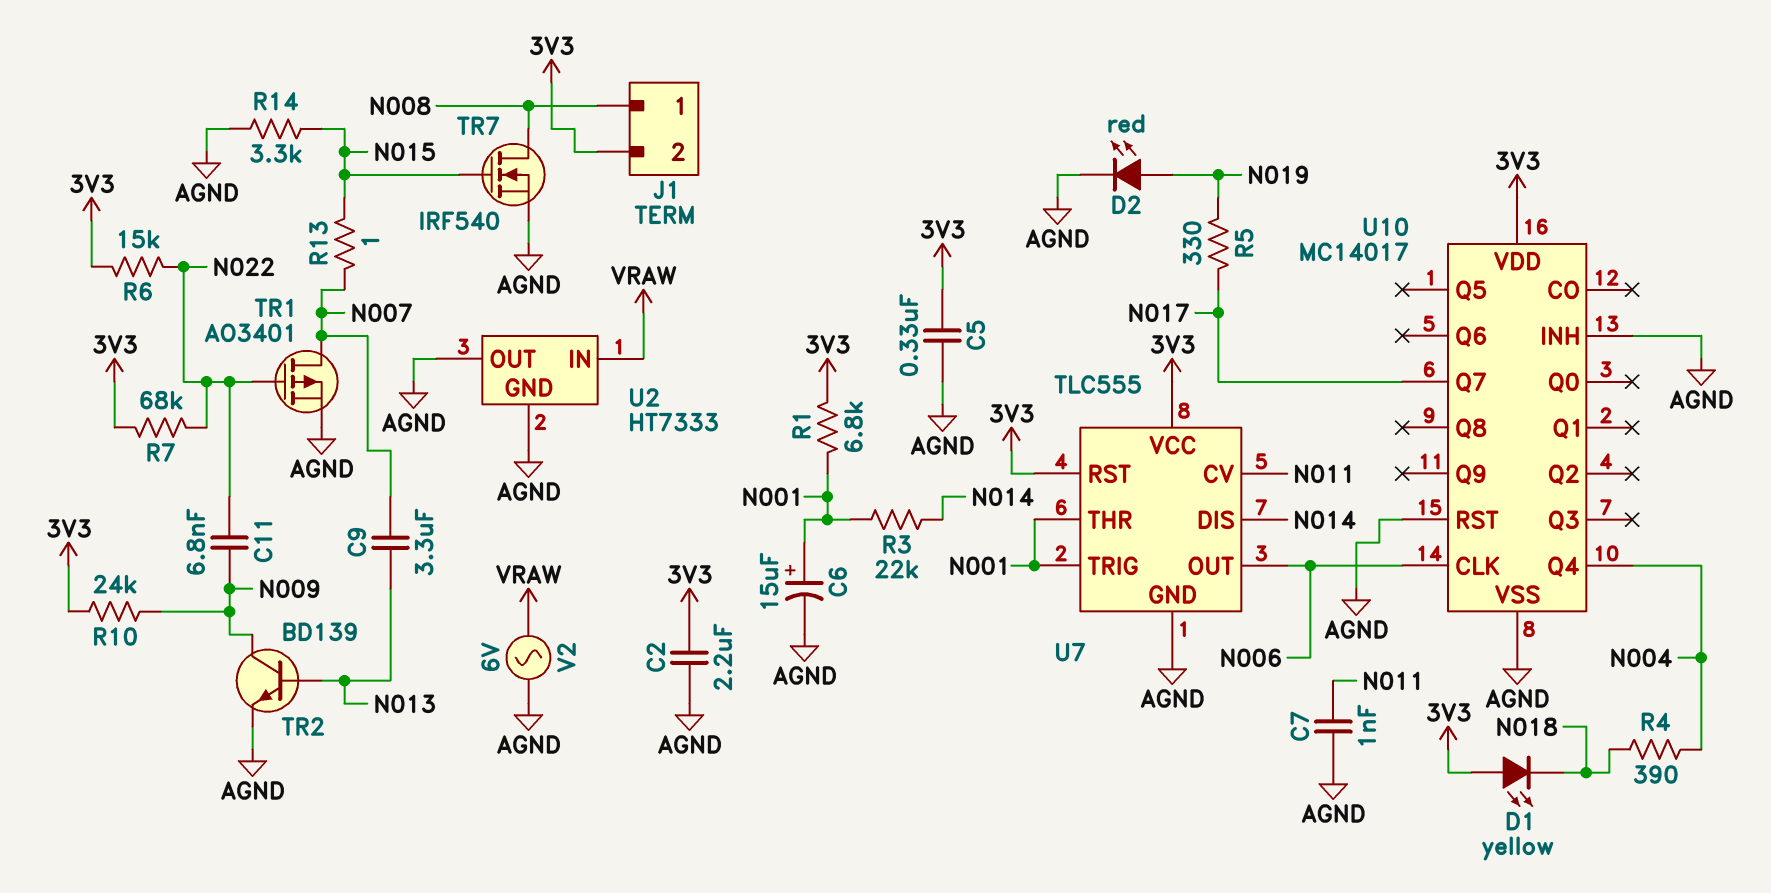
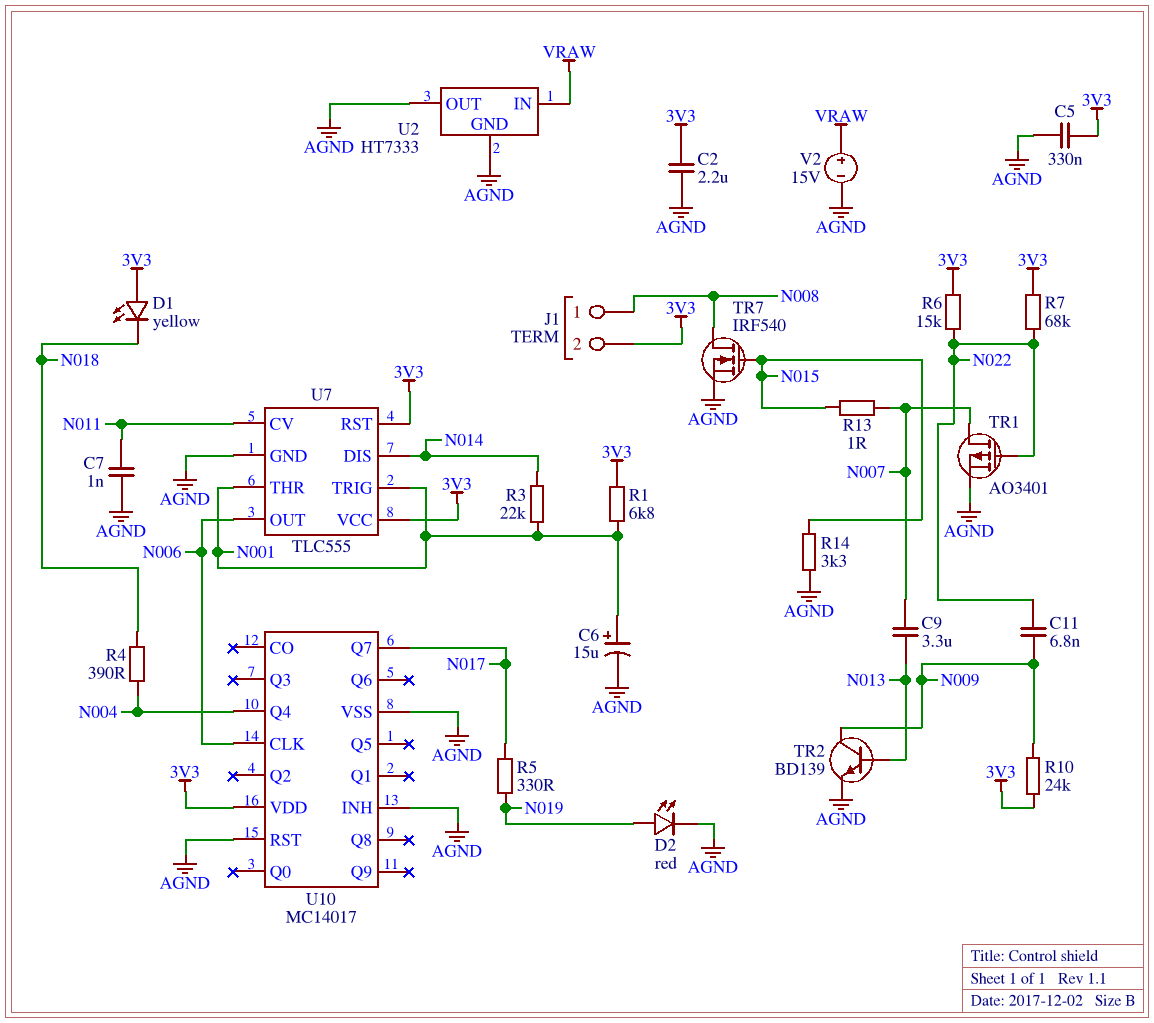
V2: AC 6V (AGND, VRAW) -> 15V (plus VRAW, minus AGND)

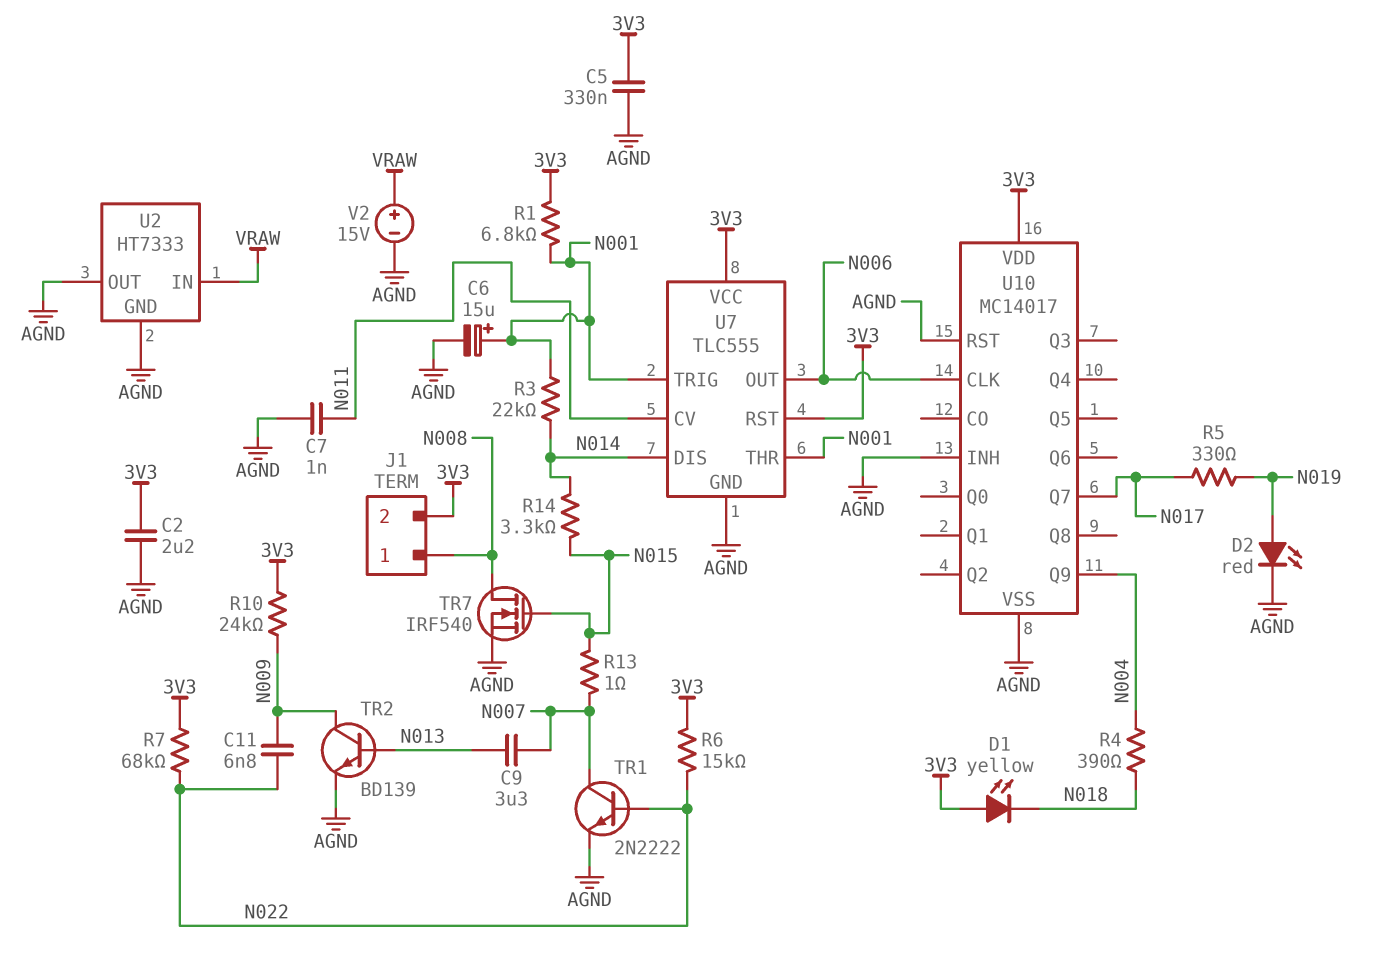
R14: 3.3k (AGND, N015) -> 3.3k (N014, N015)
TR1: PMOS AO3401 (G N022, D N007, S AGND) -> NPN 2N2222 (B N022, C N007, E AGND)
U10 pin Q4: N004 -> none
U10 pin Q9: none -> N004

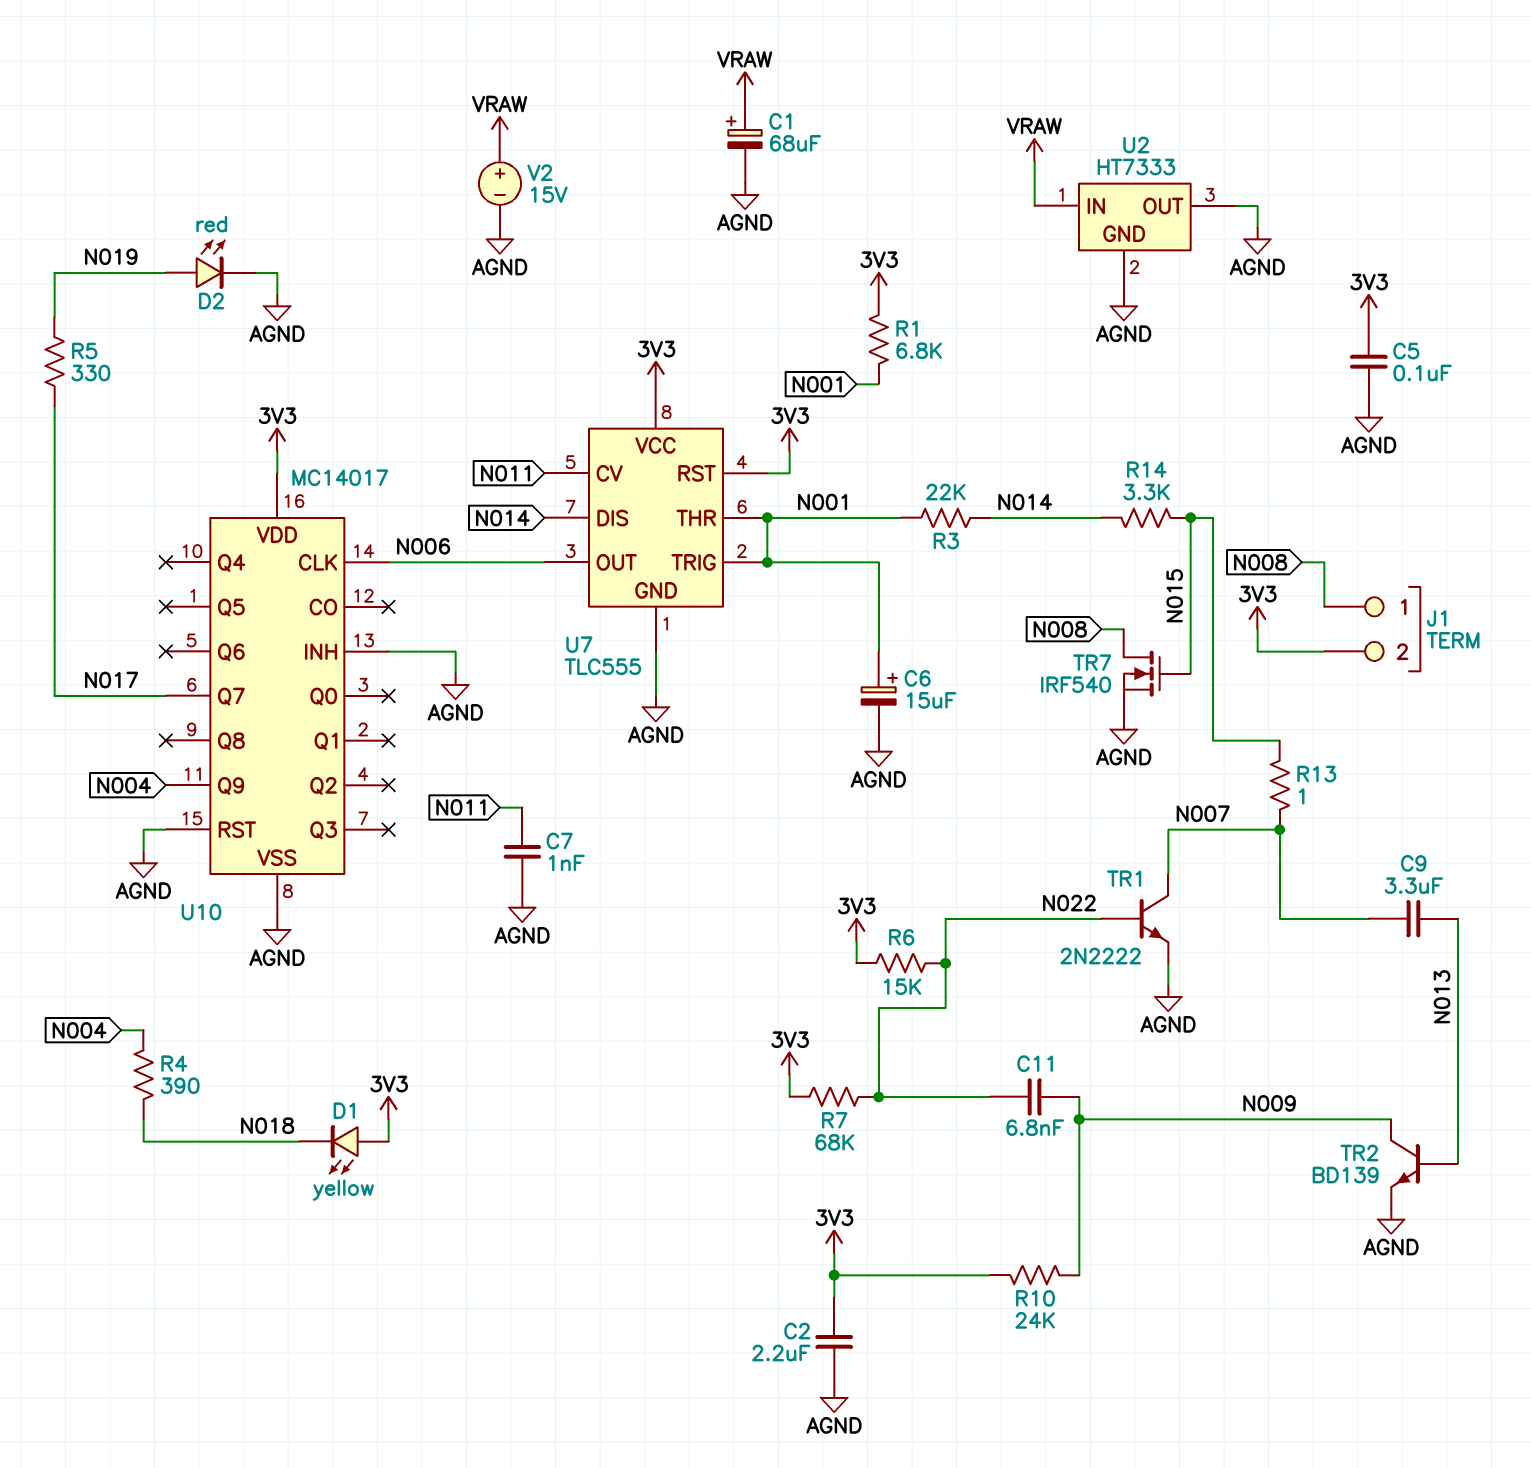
C1: none -> 68uF (plus VRAW, minus AGND)
C5: 330nF (3V3, AGND) -> 100nF (3V3, AGND)

